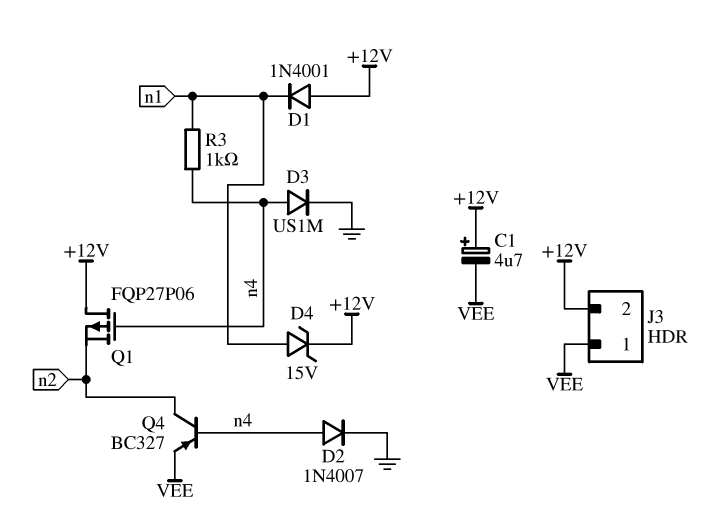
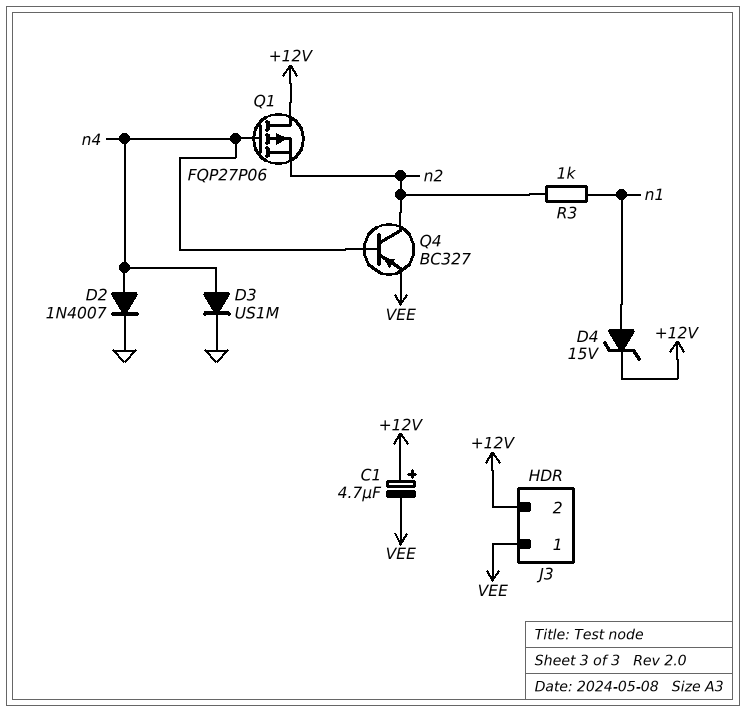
D1: diode 1N4001 (A +12V, K n1) -> none
R3: 1k (n1, n4) -> 1k (n1, n2)

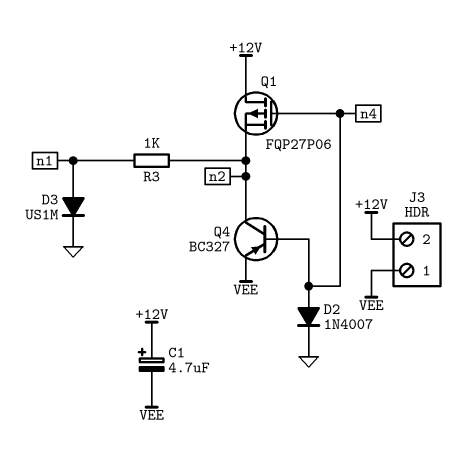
D3: diode US1M (A n4, K GND) -> diode US1M (A n1, K GND)
D4: zener 15V (A n1, K +12V) -> none

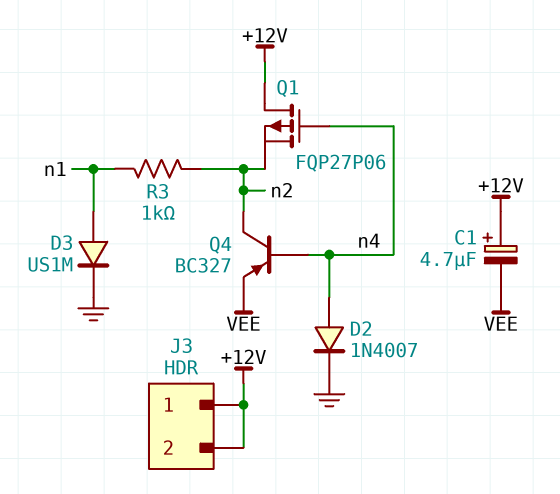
J3 pin 1: VEE -> +12V

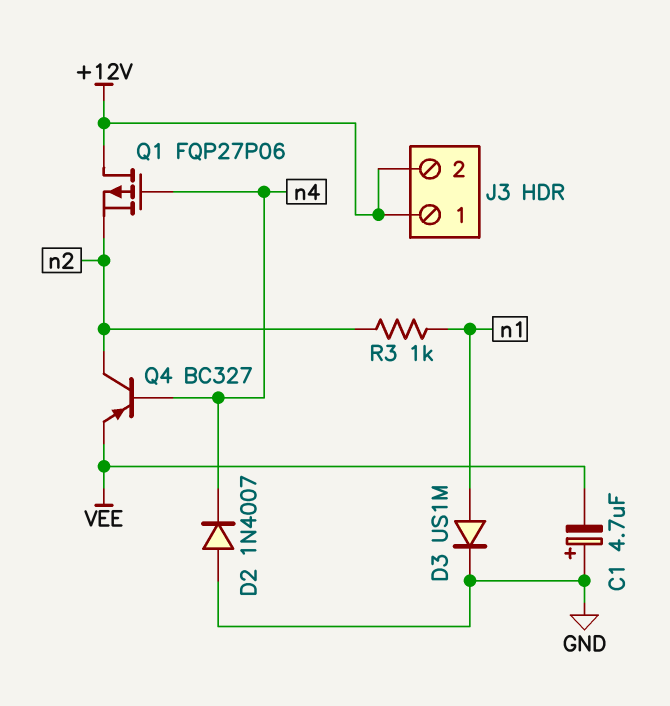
C1: 4.7uF (plus +12V, minus VEE) -> 4.7uF (plus GND, minus VEE)
D2: diode 1N4007 (A n4, K GND) -> diode 1N4007 (A GND, K n4)

